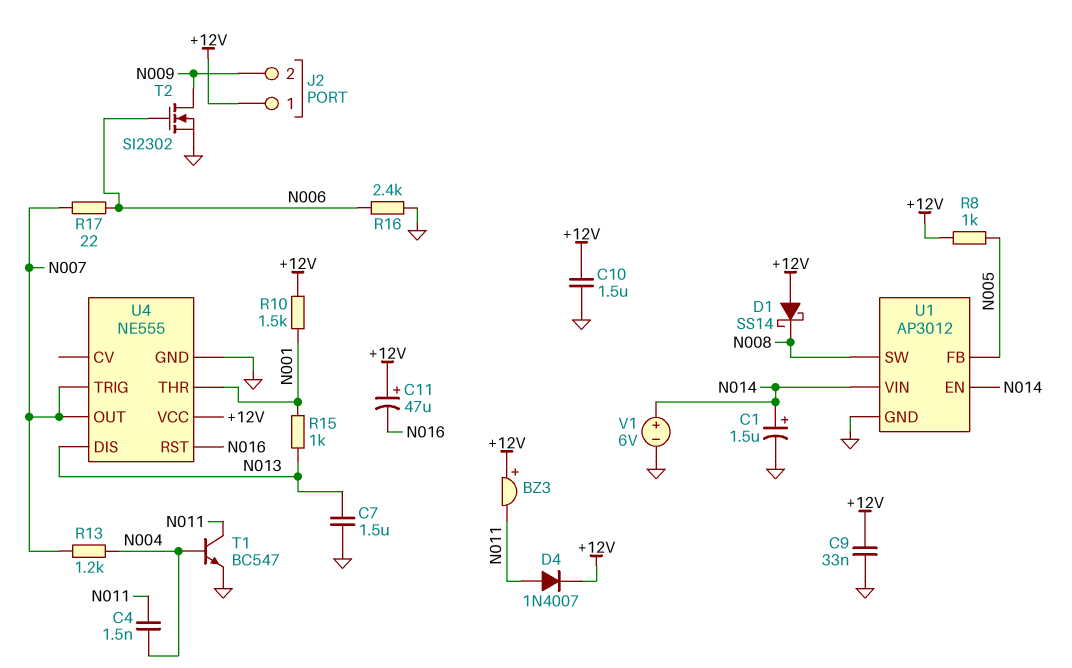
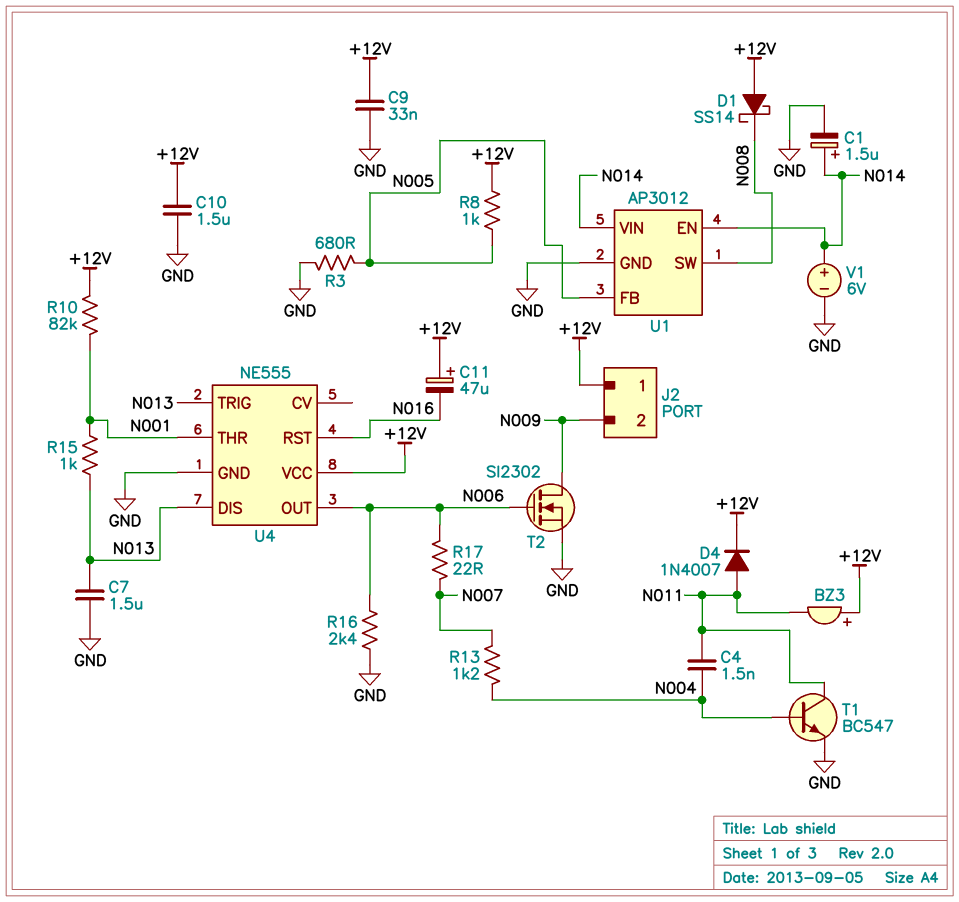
R3: none -> 680 (GND, N005)
R10: 1.5k (+12V, N001) -> 82k (+12V, N001)
U4 pin OUT: N007 -> N006
U4 pin TRIG: N007 -> N013

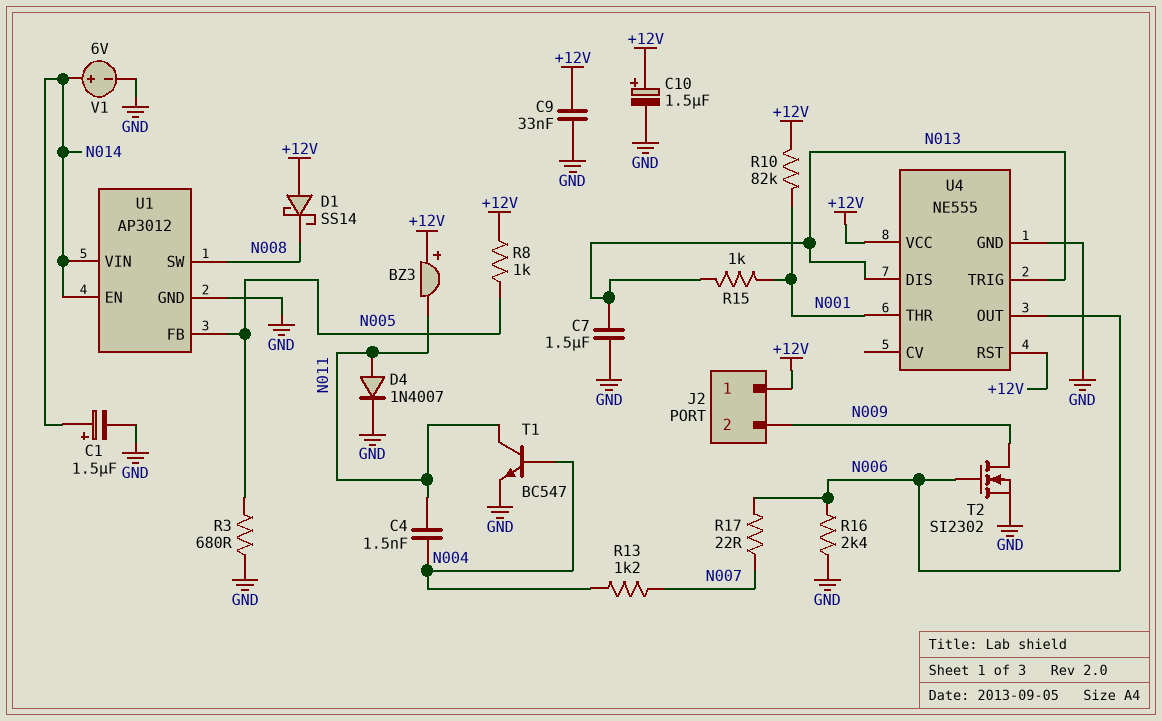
C10: 1.5uF (+12V, GND) -> 1.5uF (plus +12V, minus GND)
C11: 47uF (plus +12V, minus N016) -> none
D4: diode 1N4007 (A N011, K +12V) -> diode 1N4007 (A N011, K GND)
U4 pin RST: N016 -> +12V

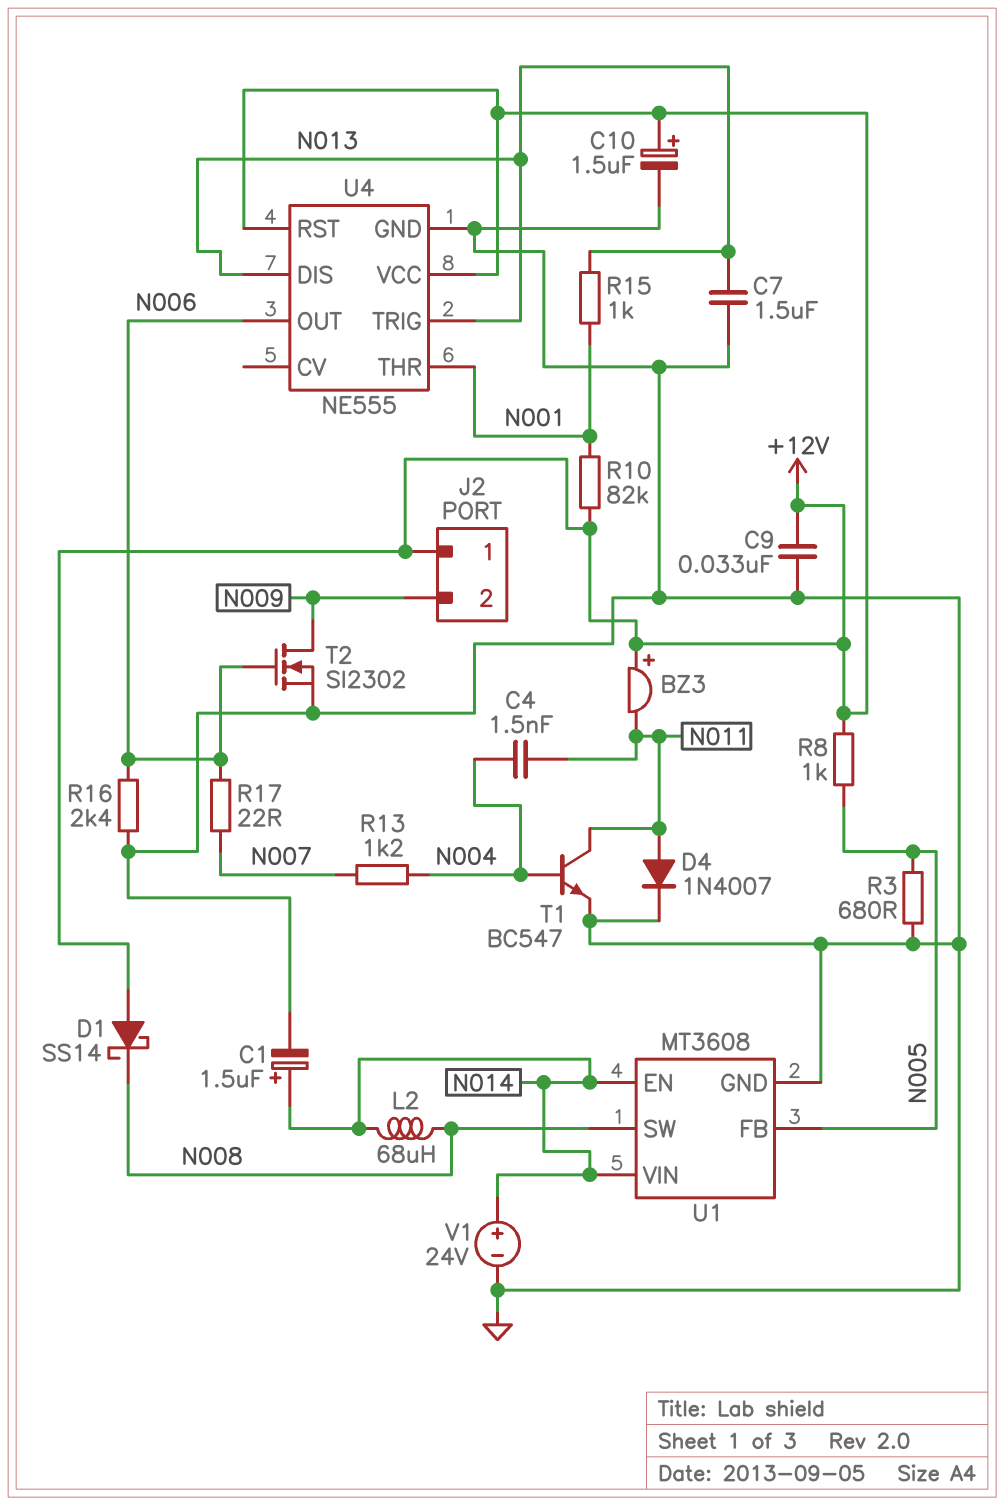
L2: none -> 68uH (N008, N014)
U1: AP3012 -> MT3608
V1: 6V (plus N014, minus GND) -> 24V (plus N014, minus GND)

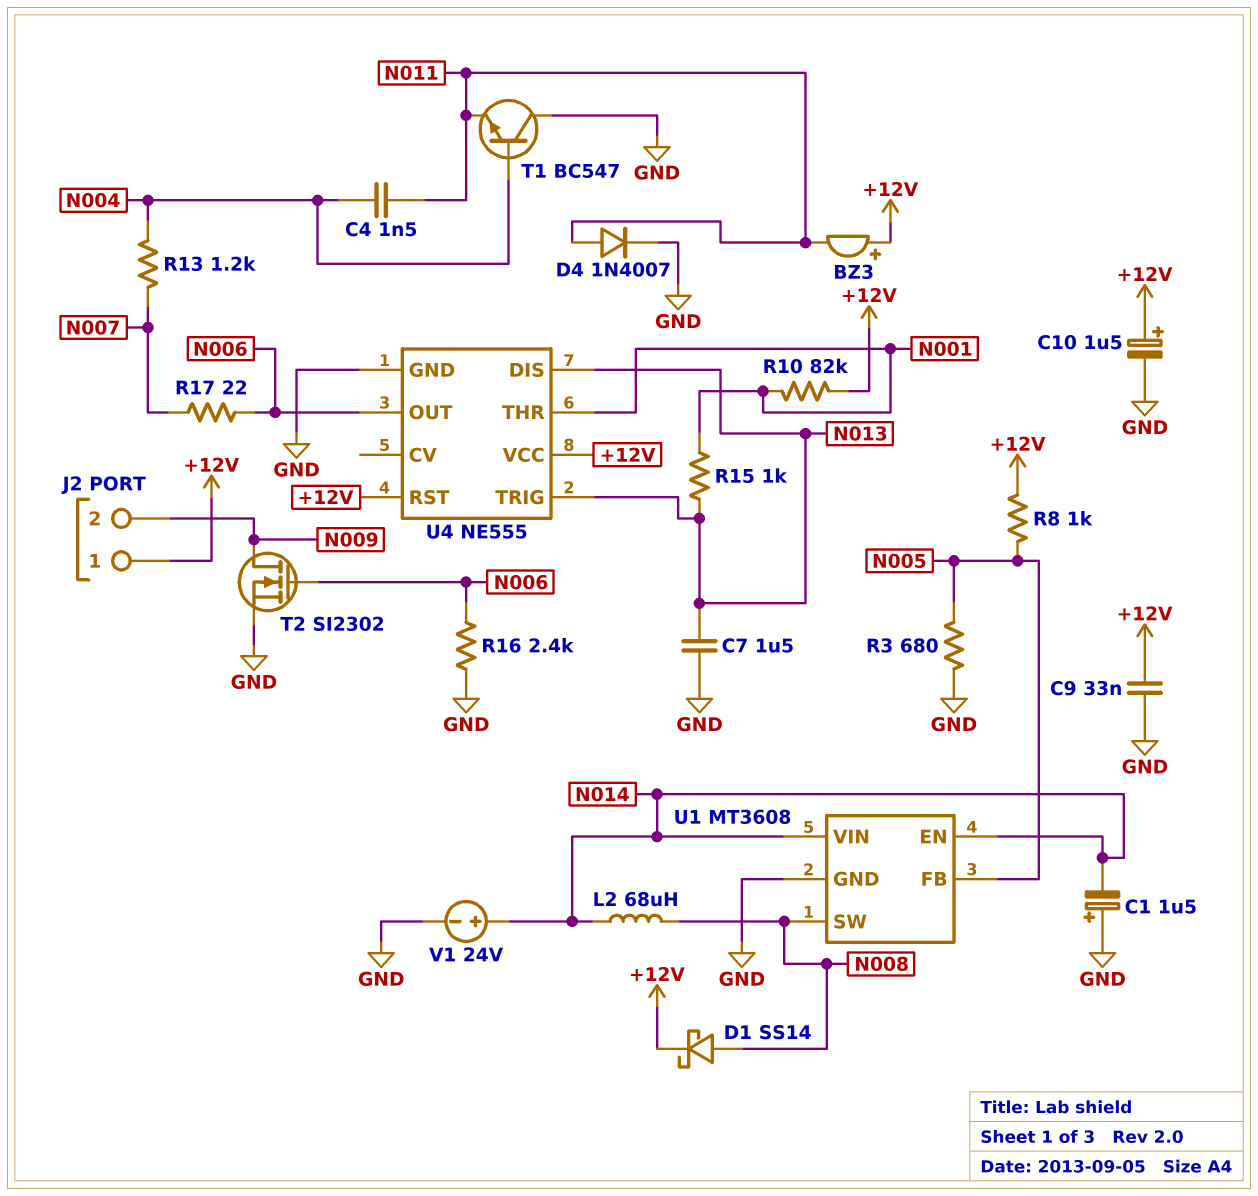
C1: 1.5uF (plus N014, minus GND) -> 1.5uF (plus GND, minus N014)
D1: schottky SS14 (A +12V, K N008) -> schottky SS14 (A N008, K +12V)
T1: NPN BC547 (B N004, C N011, E GND) -> NPN BC547 (B N004, C GND, E N011)

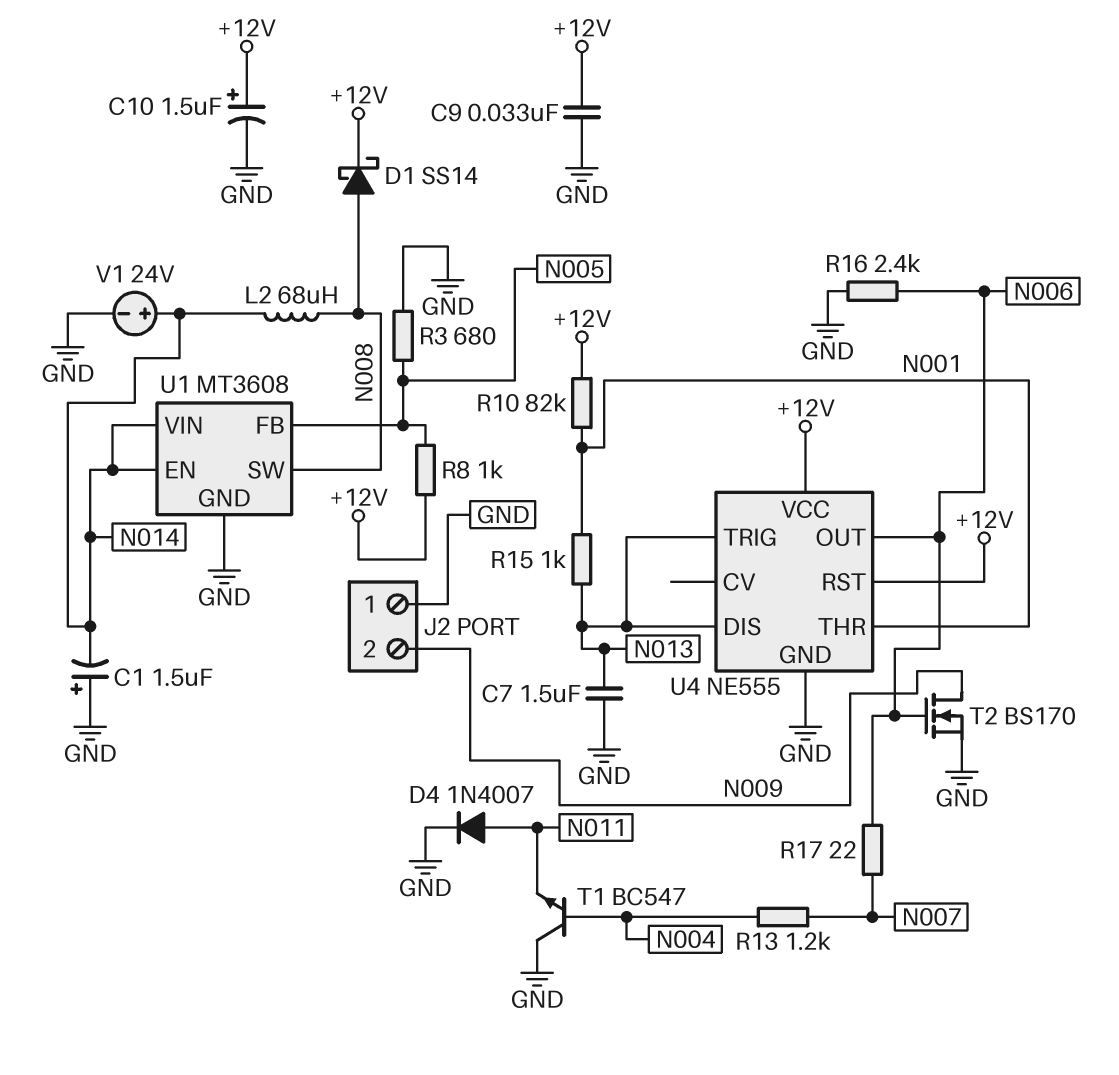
BZ3: buzzer (plus +12V, minus N011) -> none
C4: 1.5nF (N004, N011) -> none
J2 pin 1: +12V -> GND
T2: NMOS SI2302 (G N006, D N009, S GND) -> NMOS BS170 (G N006, D N009, S GND)

